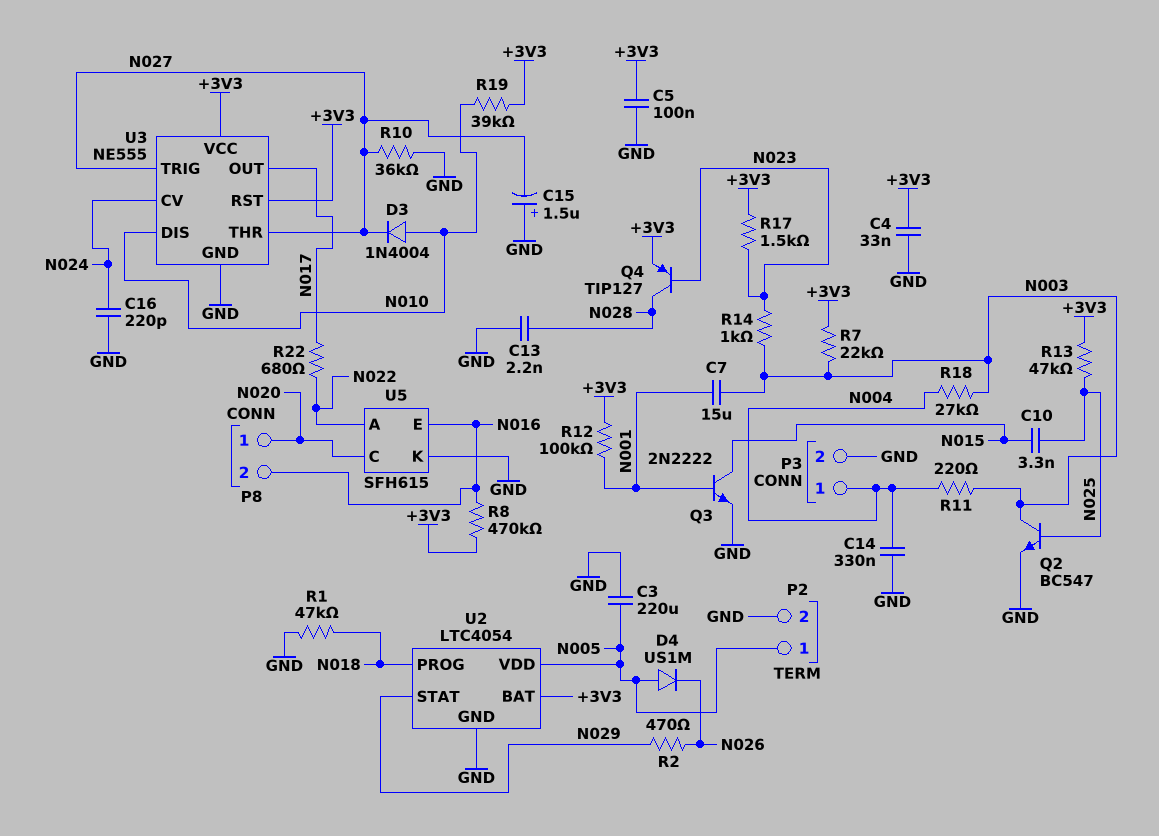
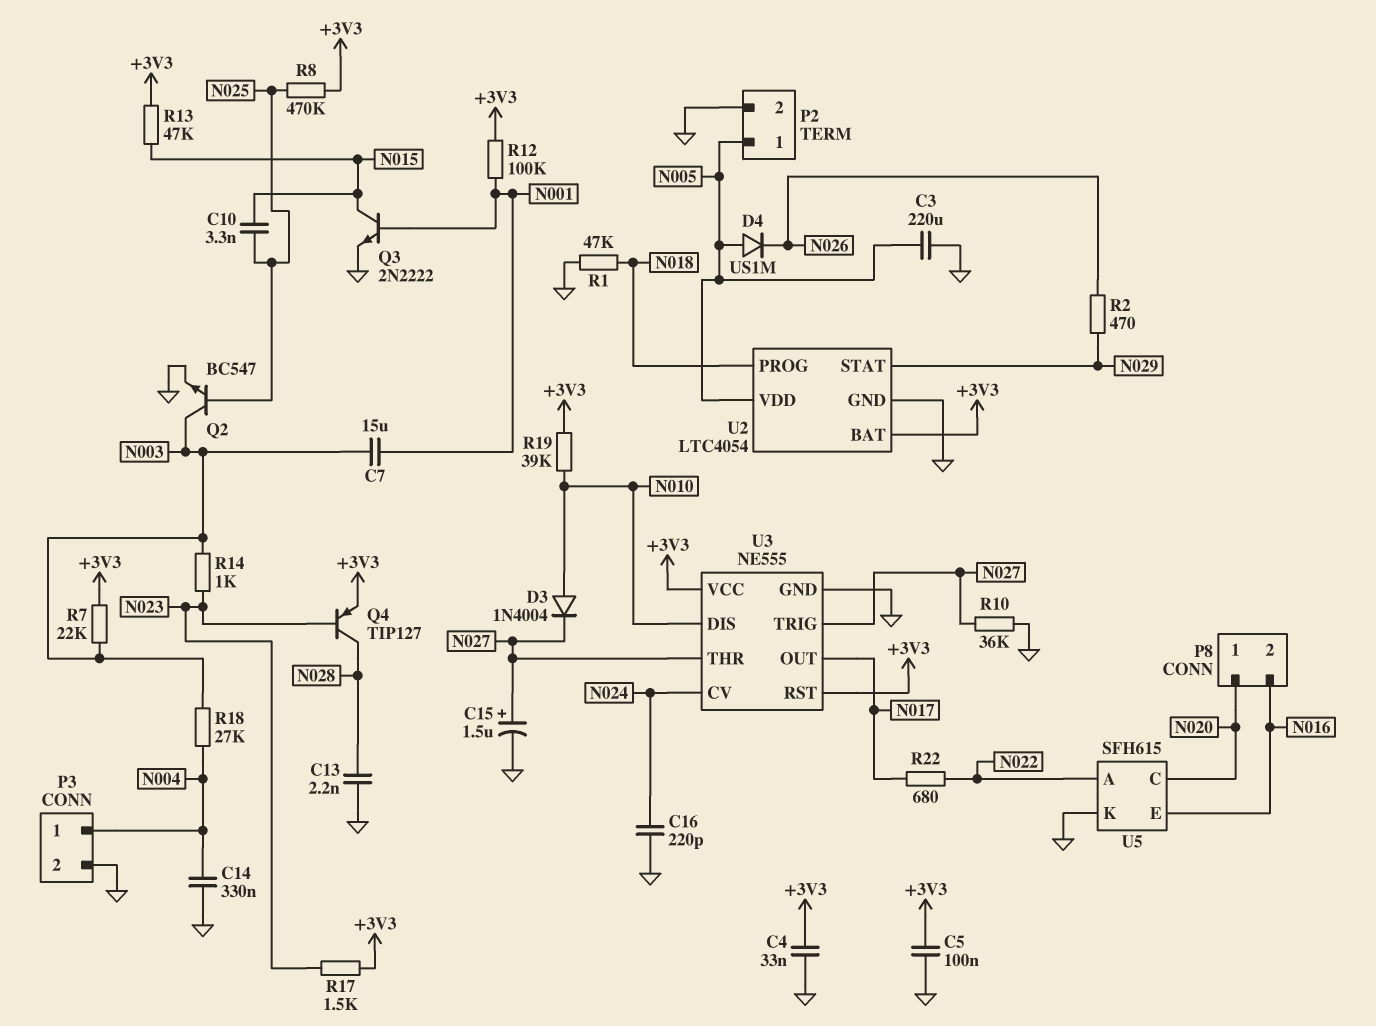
C15: 1.5uF (plus GND, minus N027) -> 1.5uF (plus N027, minus GND)
R8: 470k (+3V3, N016) -> 470k (+3V3, N025)
R11: 220 (N003, N004) -> none
R13: 47k (+3V3, N025) -> 47k (+3V3, N015)

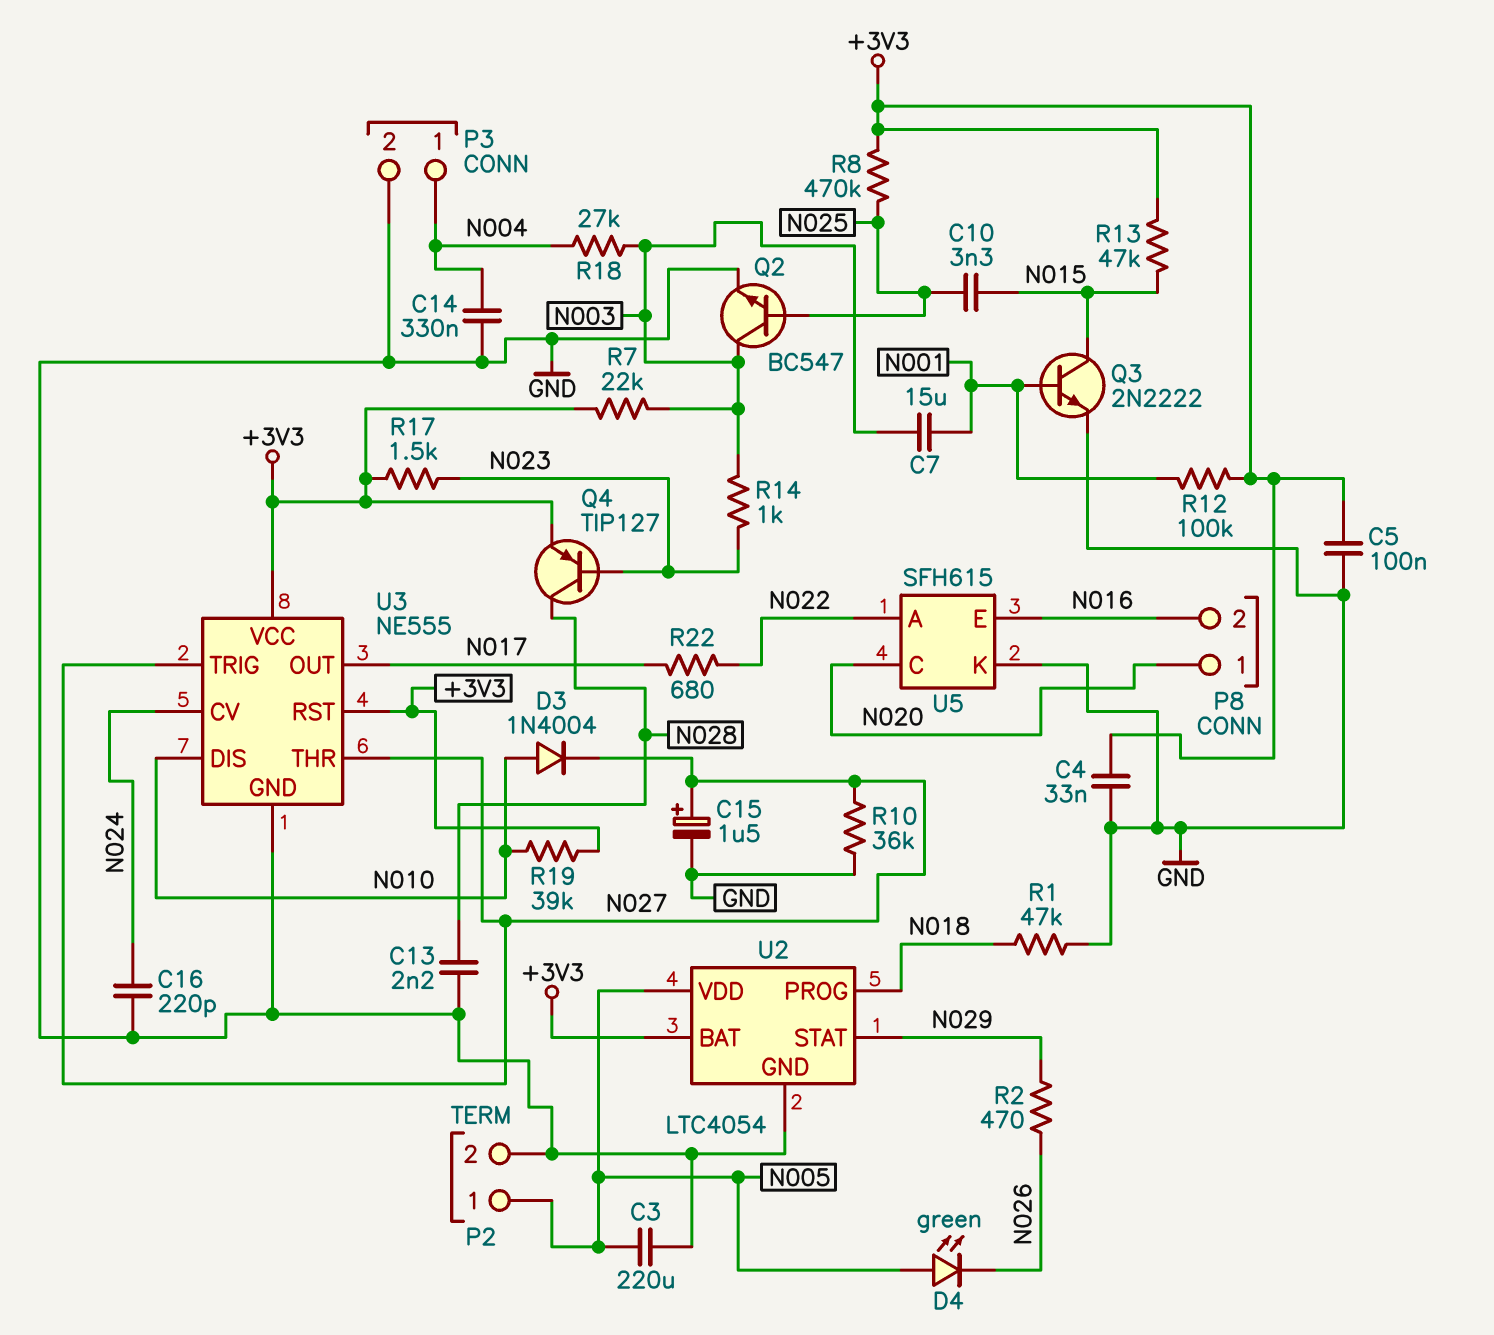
D4: diode US1M (A N005, K N026) -> LED green (A N005, K N026)

